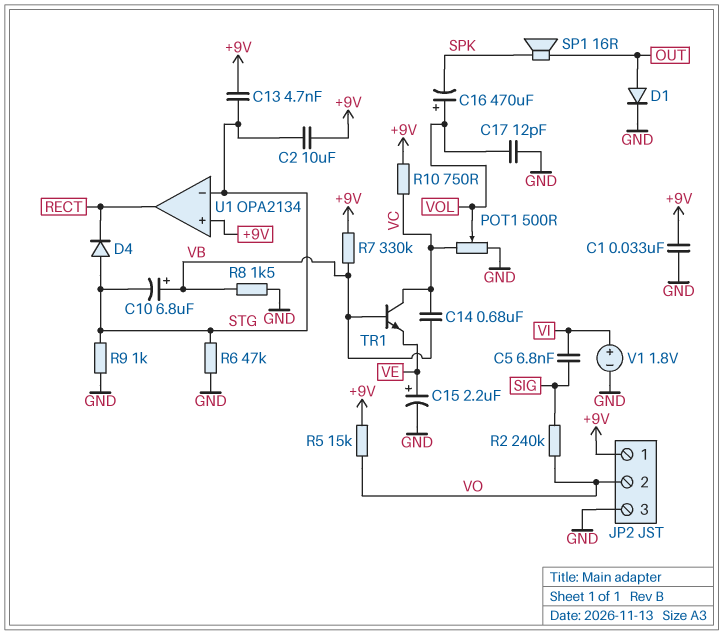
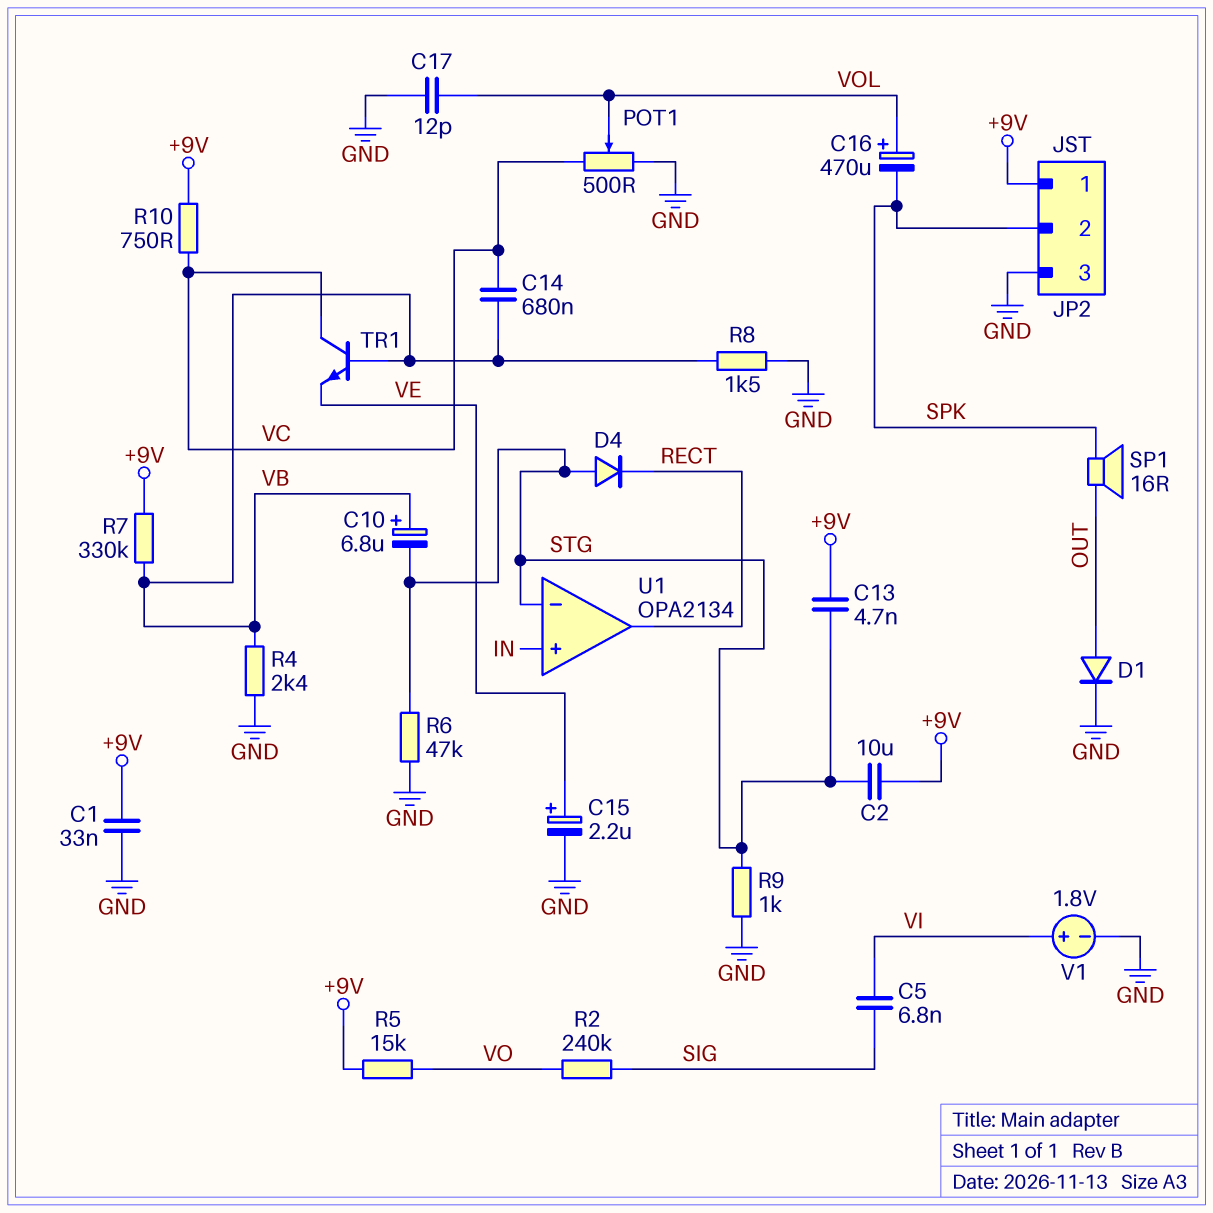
JP2 pin 2: VO -> SPK
R4: none -> 2.4k (GND, VB)
U1 pin in+: +9V -> IN

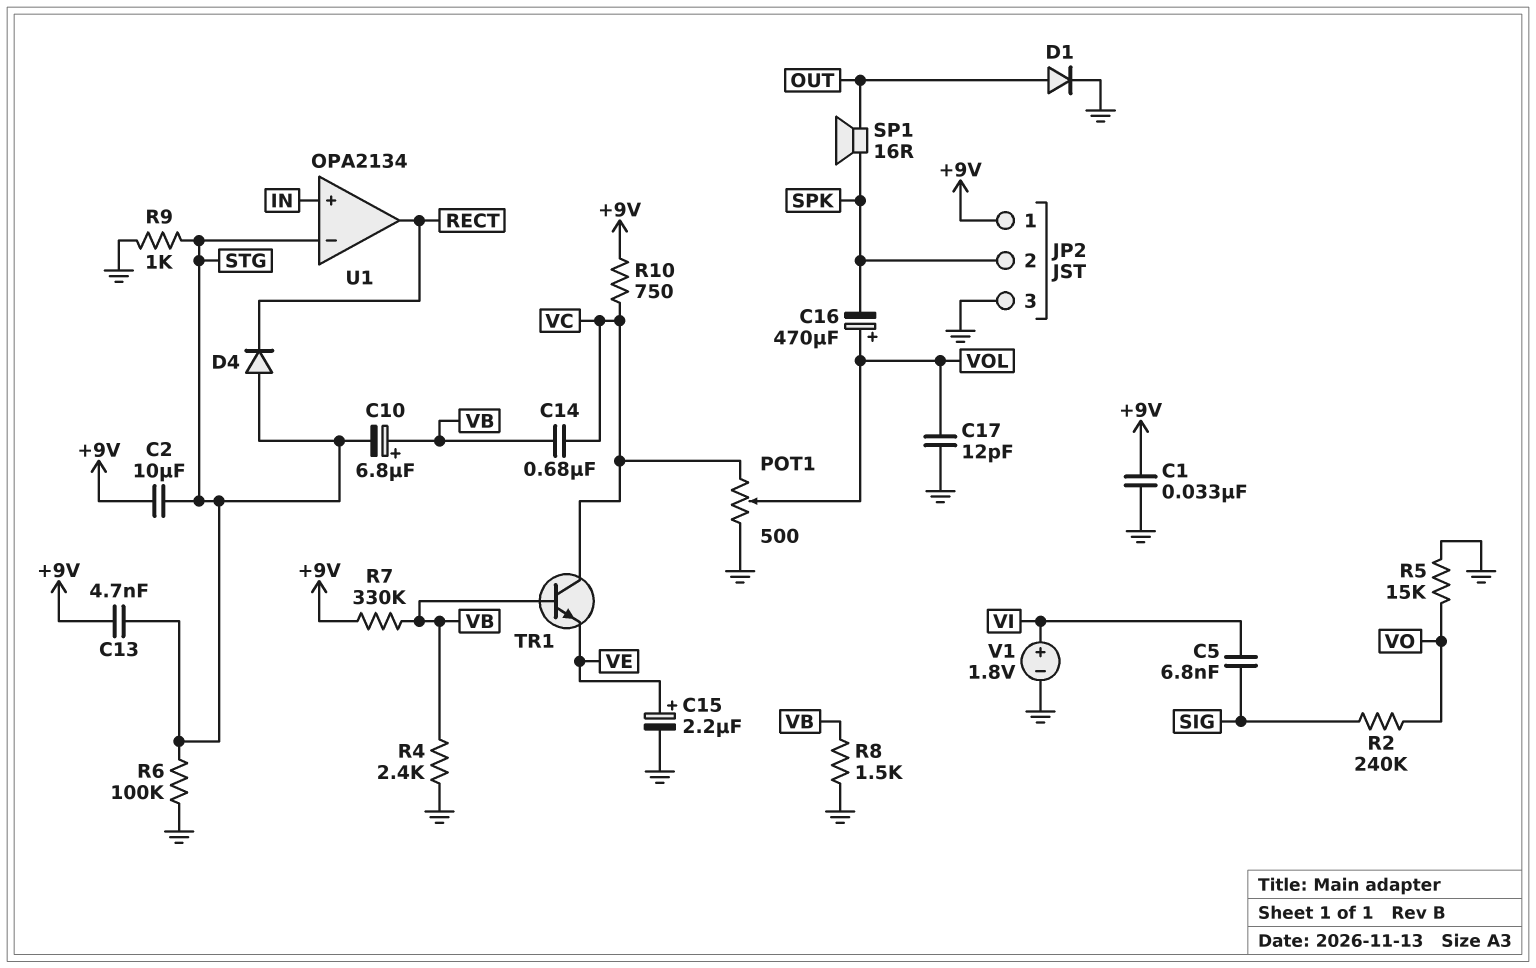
R5: 15k (+9V, VO) -> 15k (GND, VO)
R6: 47k (GND, STG) -> 100k (GND, STG)

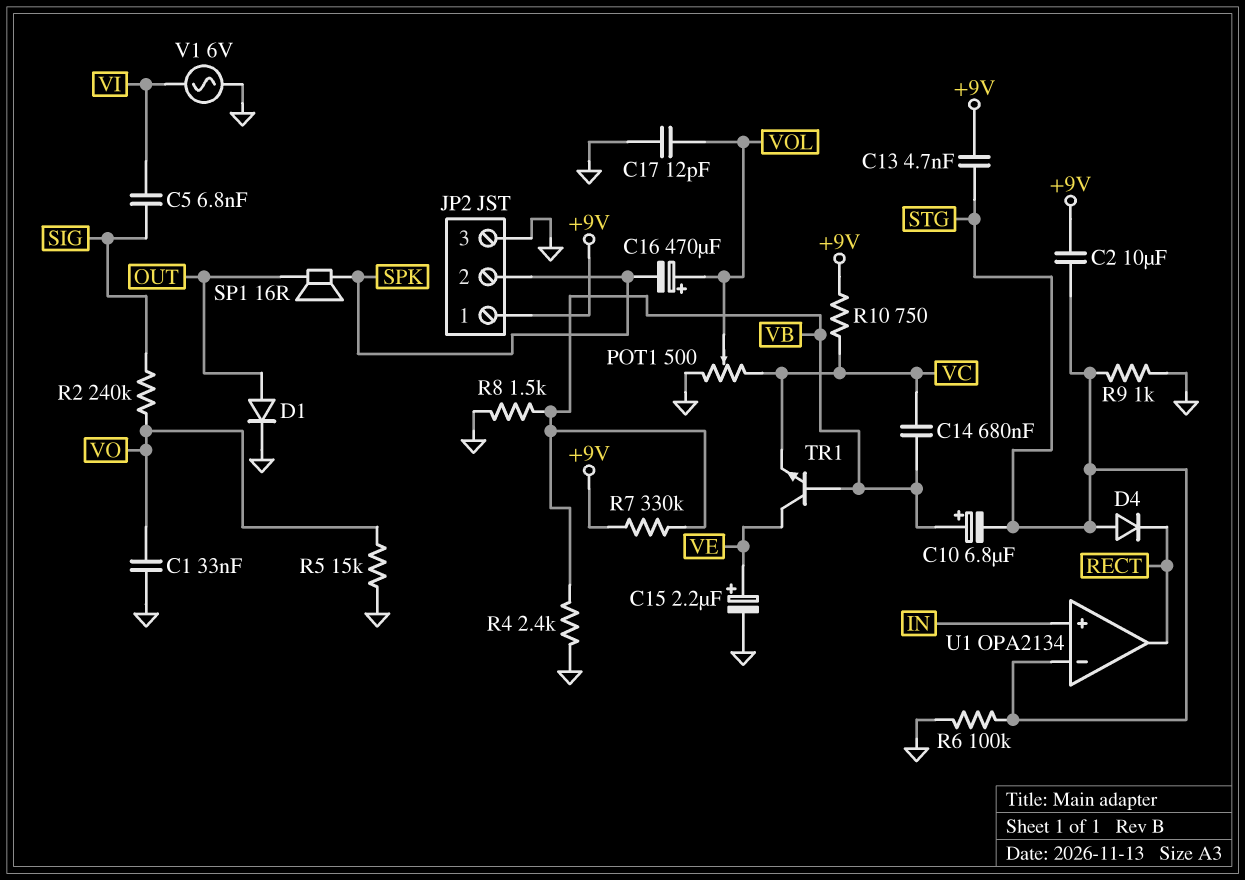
C1: 33nF (+9V, GND) -> 33nF (GND, VO)
TR1: NPN (B VB, C VC, E VE) -> NPN (B VB, C VE, E VC)
V1: 1.8V (plus VI, minus GND) -> AC 6V (GND, VI)

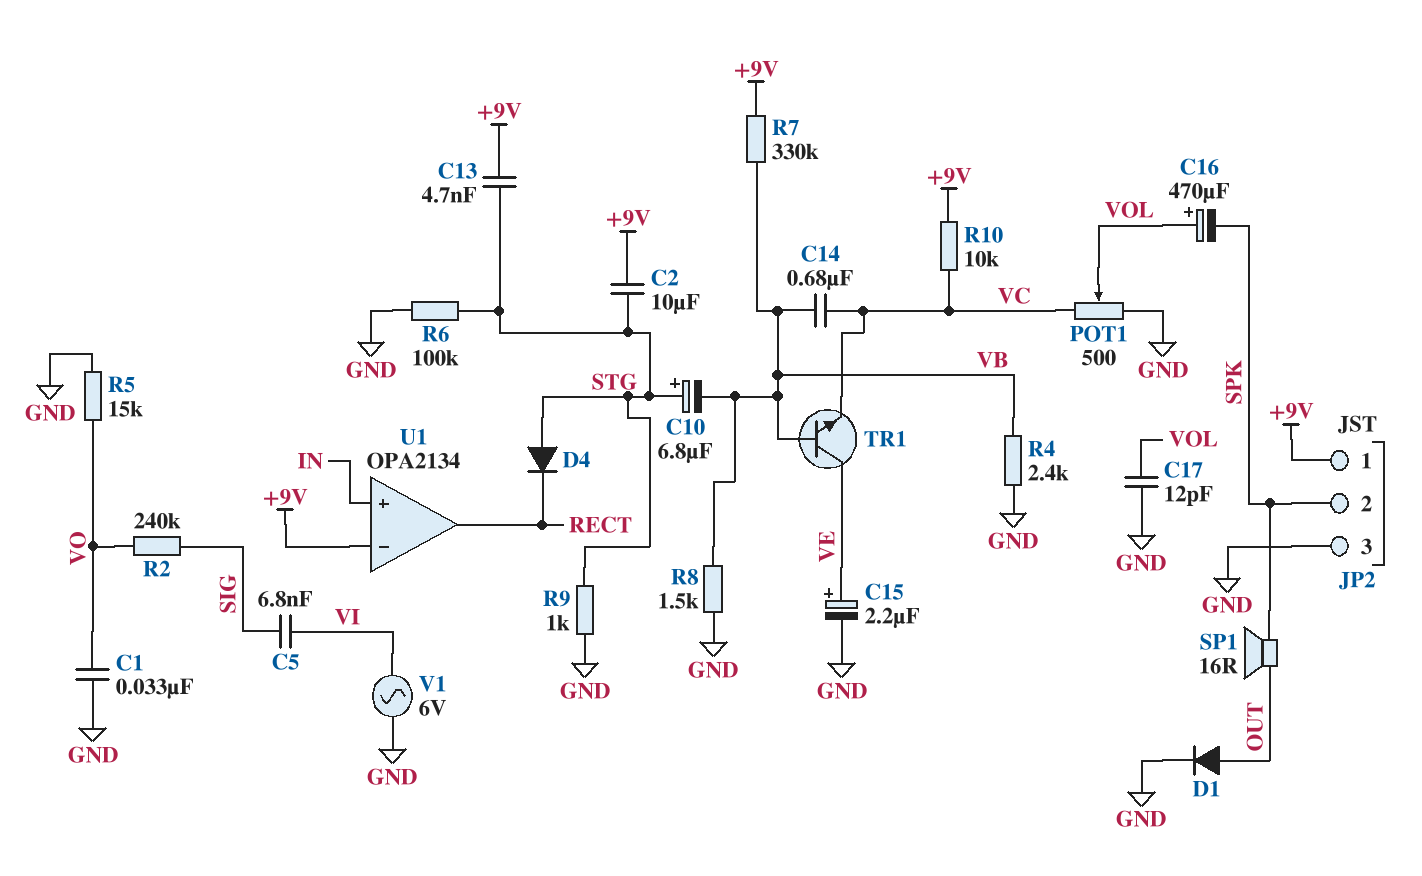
C10: 6.8uF (plus VB, minus STG) -> 6.8uF (plus STG, minus VB)
R10: 750 (+9V, VC) -> 10k (+9V, VC)
U1 pin in-: STG -> +9V

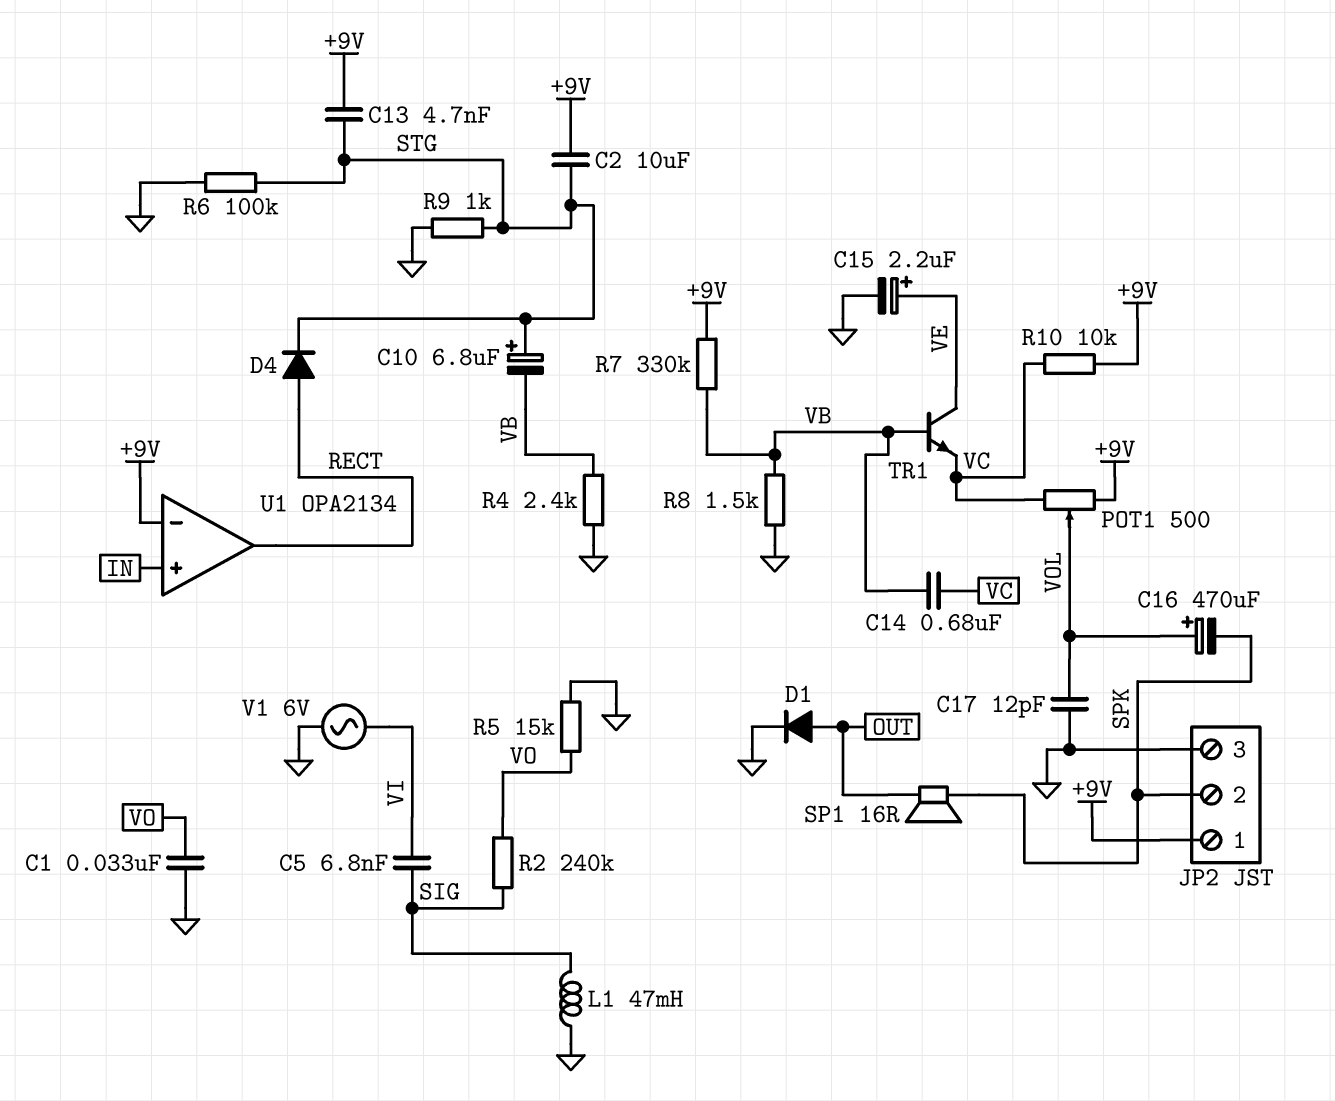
D4: diode (A STG, K RECT) -> diode (A RECT, K STG)
L1: none -> 47mH (GND, SIG)
POT1: 500 (GND, VC, wiper VOL) -> 500 (+9V, VC, wiper VOL)

